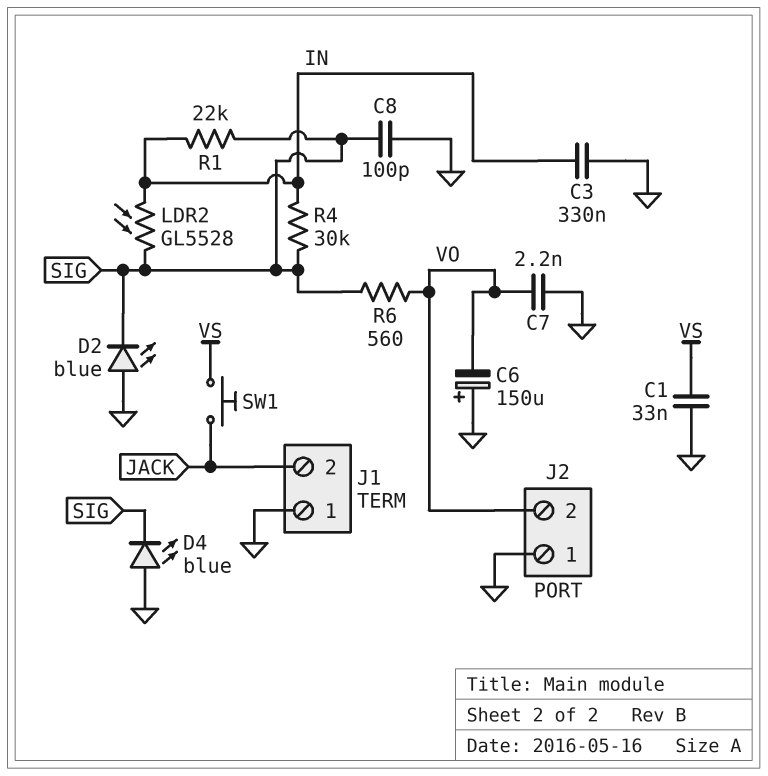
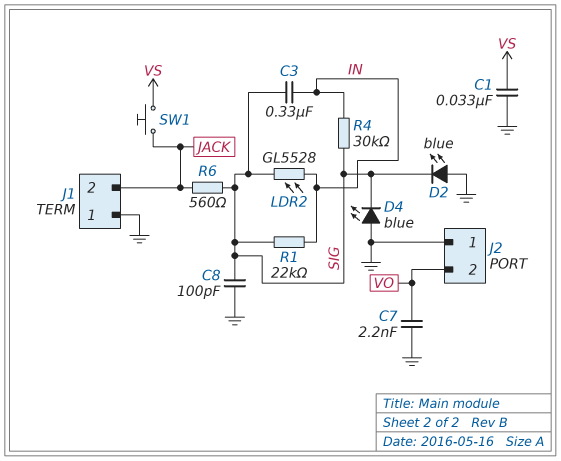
C3: 330nF (GND, IN) -> 330nF (IN, SIG)
C6: 150uF (plus GND, minus VO) -> none
R6: 560 (SIG, VO) -> 560 (JACK, SIG)

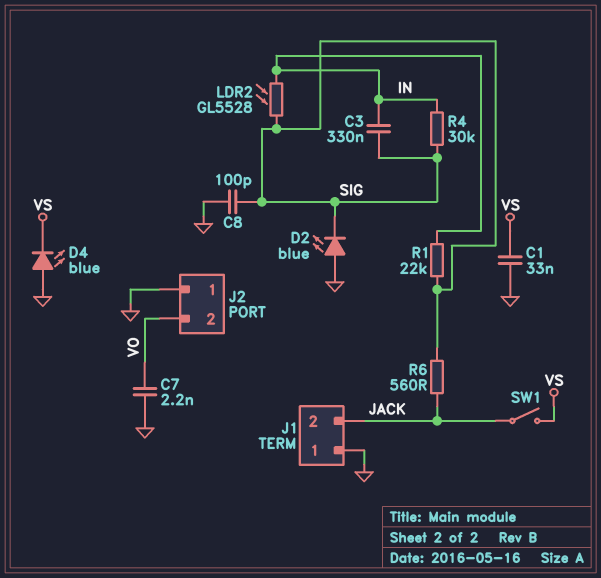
D4: LED blue (A GND, K SIG) -> LED blue (A GND, K VS)
SW1: button (JACK, VS) -> switch (JACK, VS)

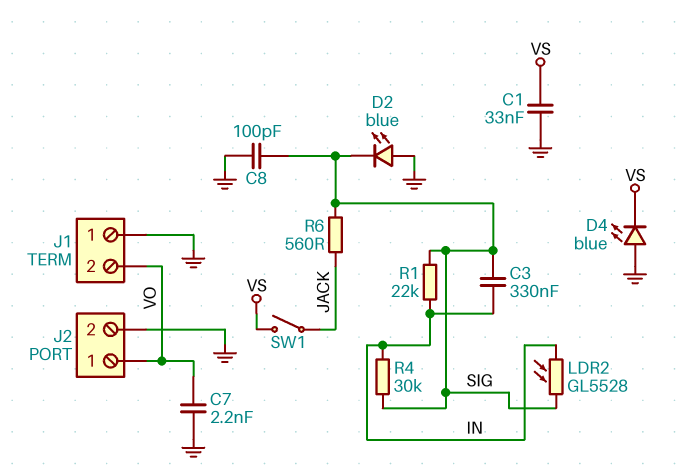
J1 pin 2: JACK -> VO
J2 pin 1: GND -> VO
J2 pin 2: VO -> GND

